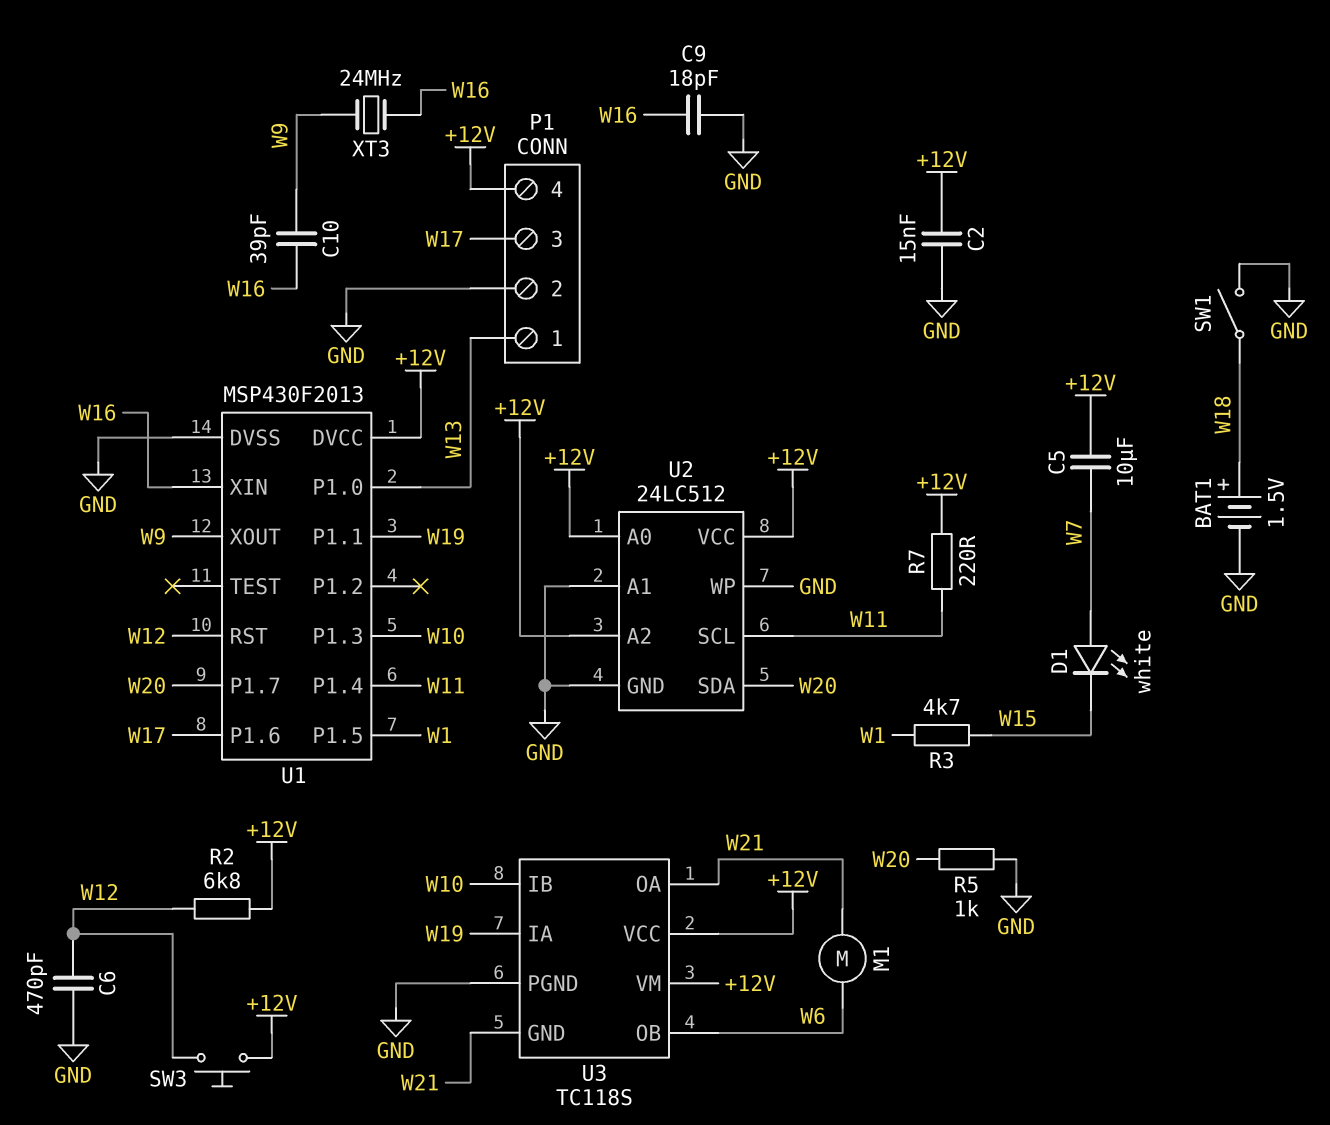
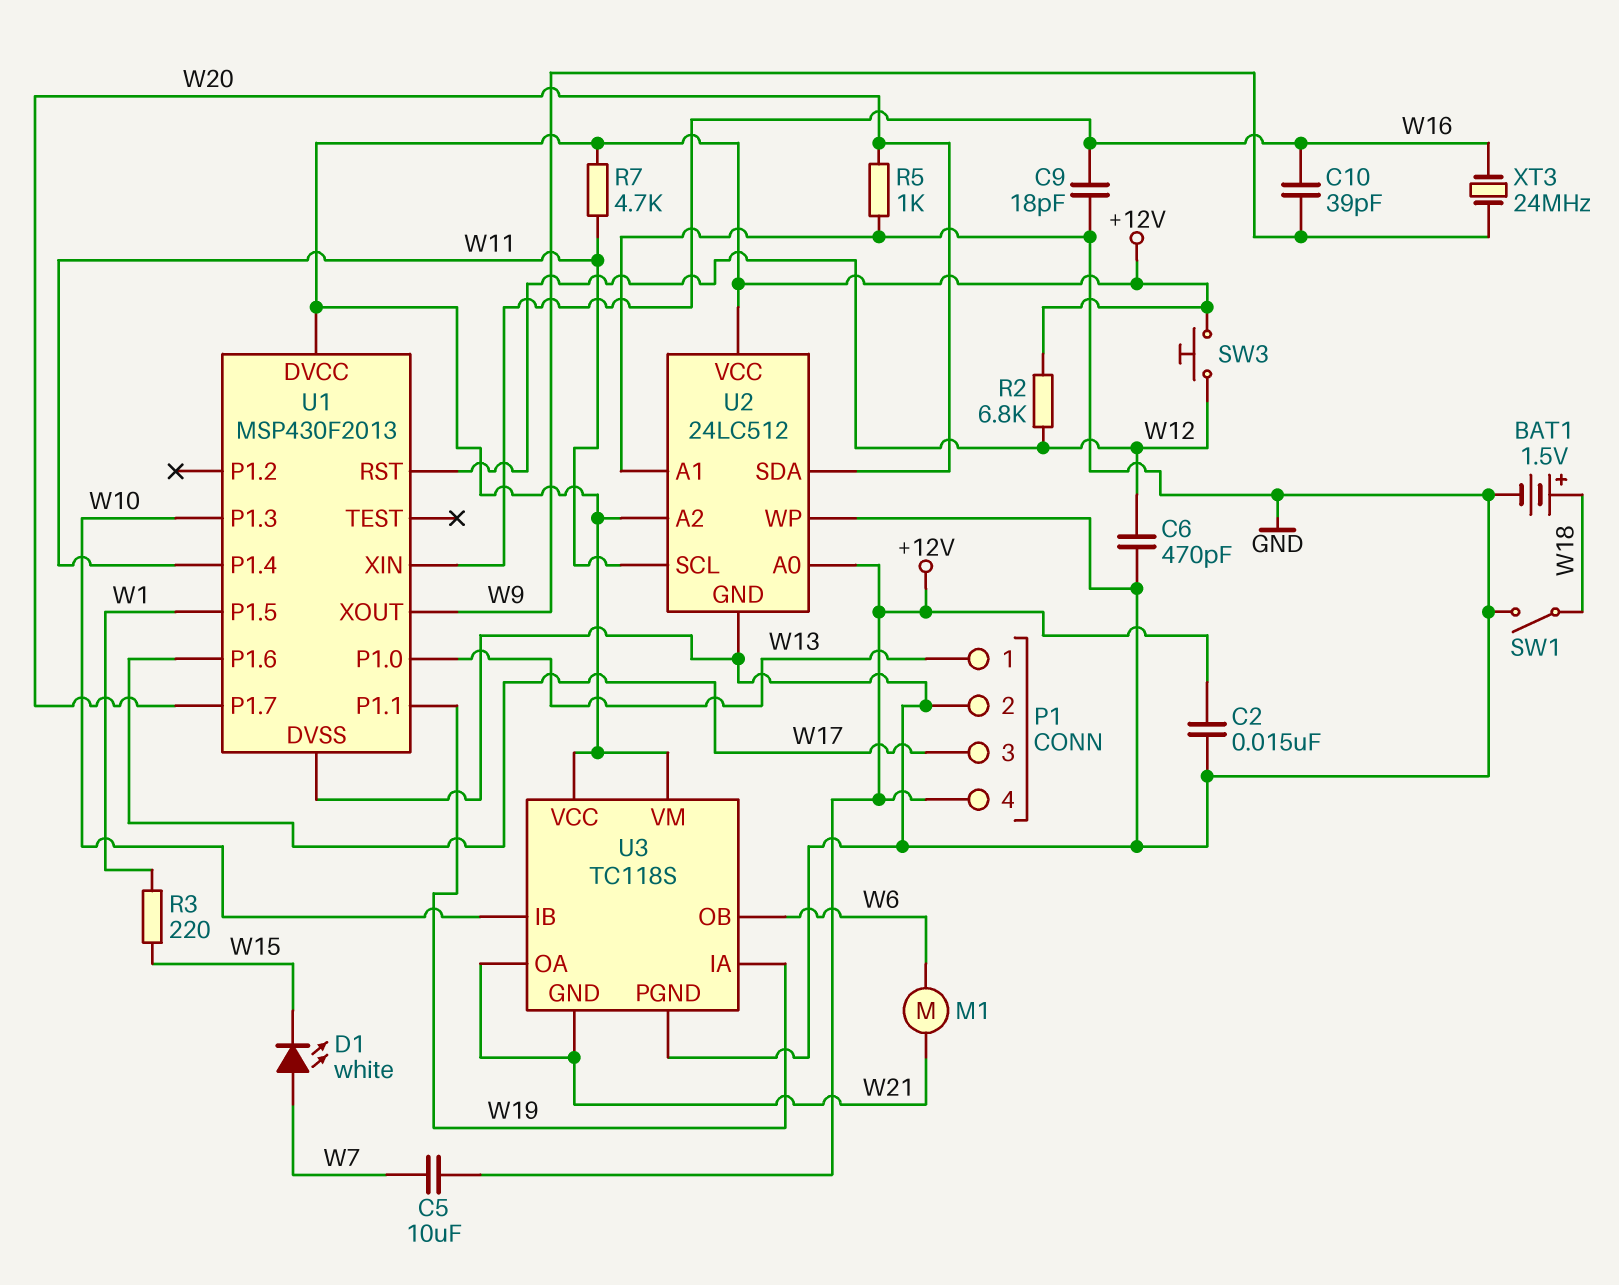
R3: 4.7k (W1, W15) -> 220 (W1, W15)
R7: 220 (+12V, W11) -> 4.7k (+12V, W11)

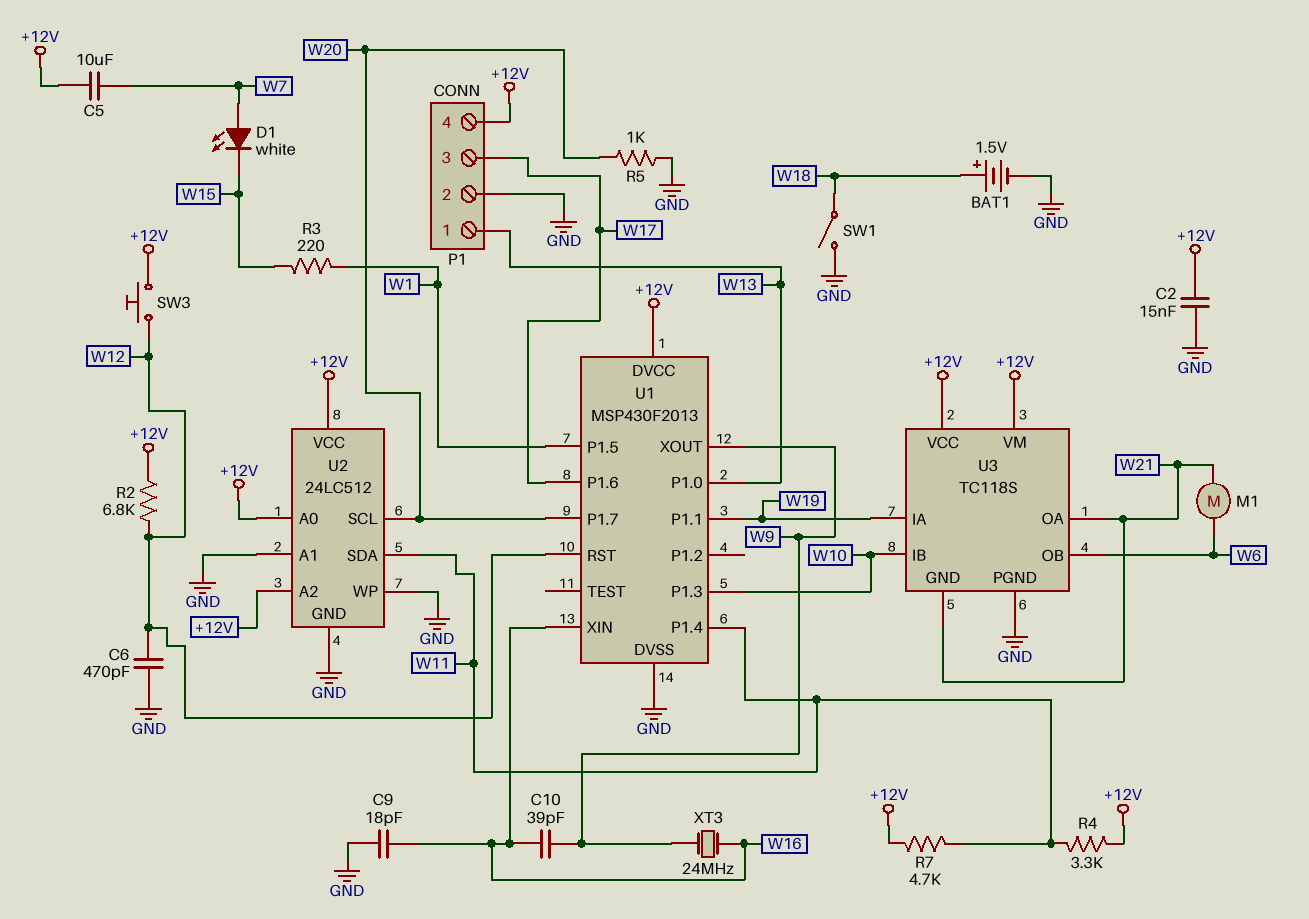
R4: none -> 3.3k (+12V, W11)
U2 pin SCL: W11 -> W20
U2 pin SDA: W20 -> W11

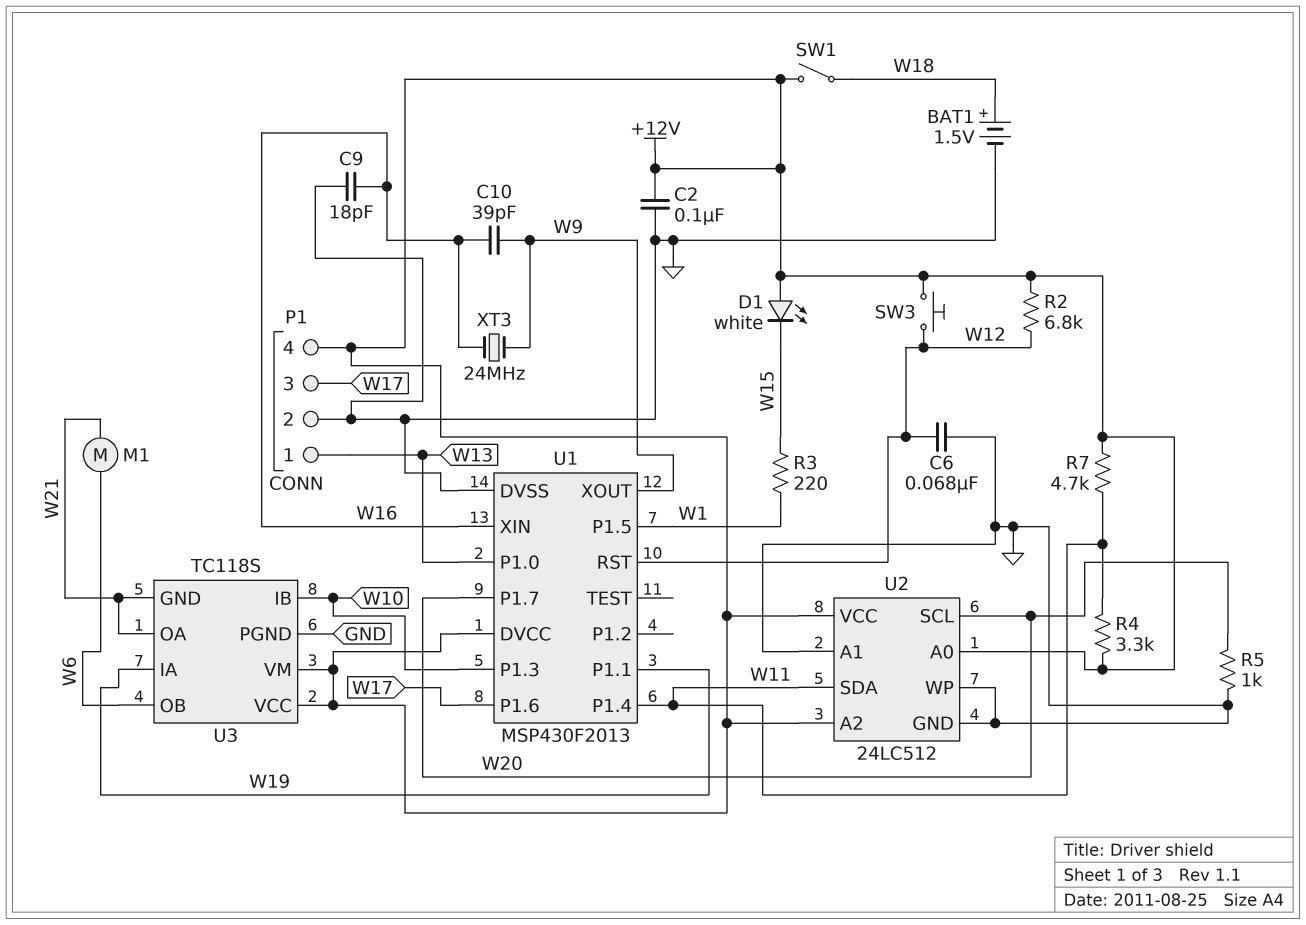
C2: 15nF (+12V, GND) -> 100nF (+12V, GND)
C5: 10uF (+12V, W7) -> none
C6: 470pF (GND, W12) -> 68nF (GND, W12)
D1: LED white (A W7, K W15) -> LED white (A +12V, K W15)
SW1: switch (GND, W18) -> switch (+12V, W18)

